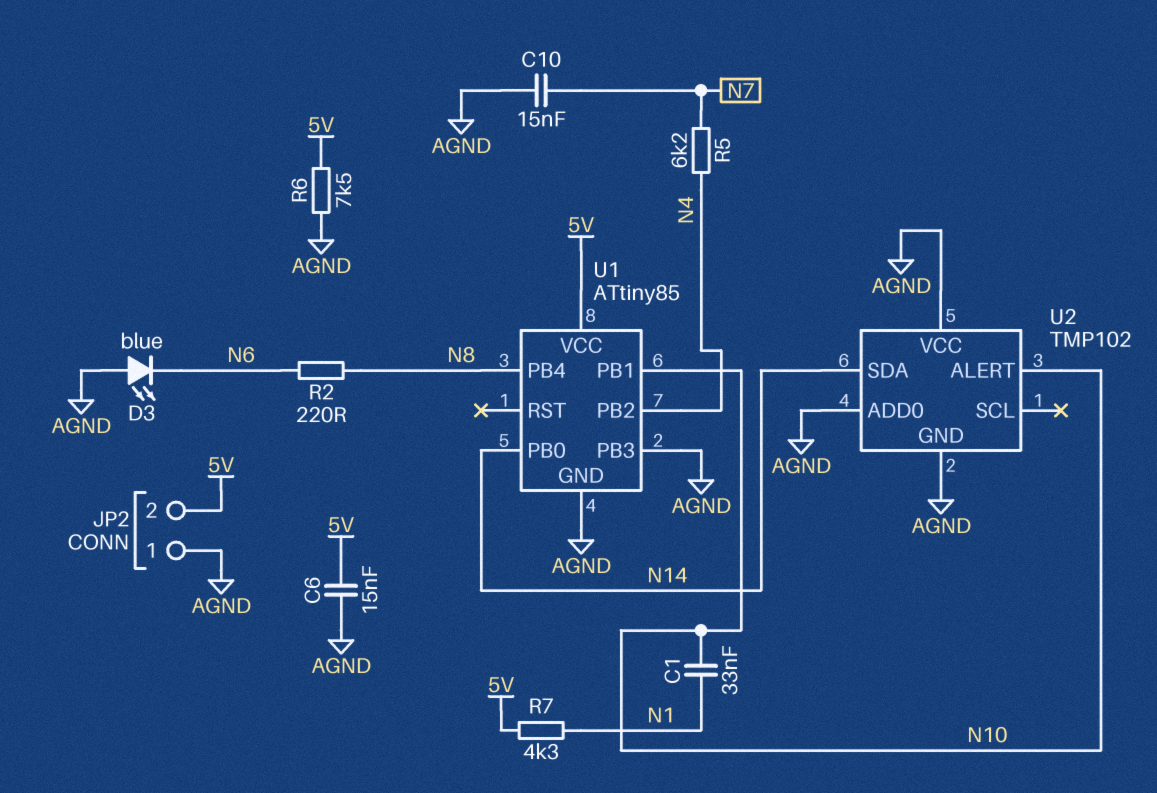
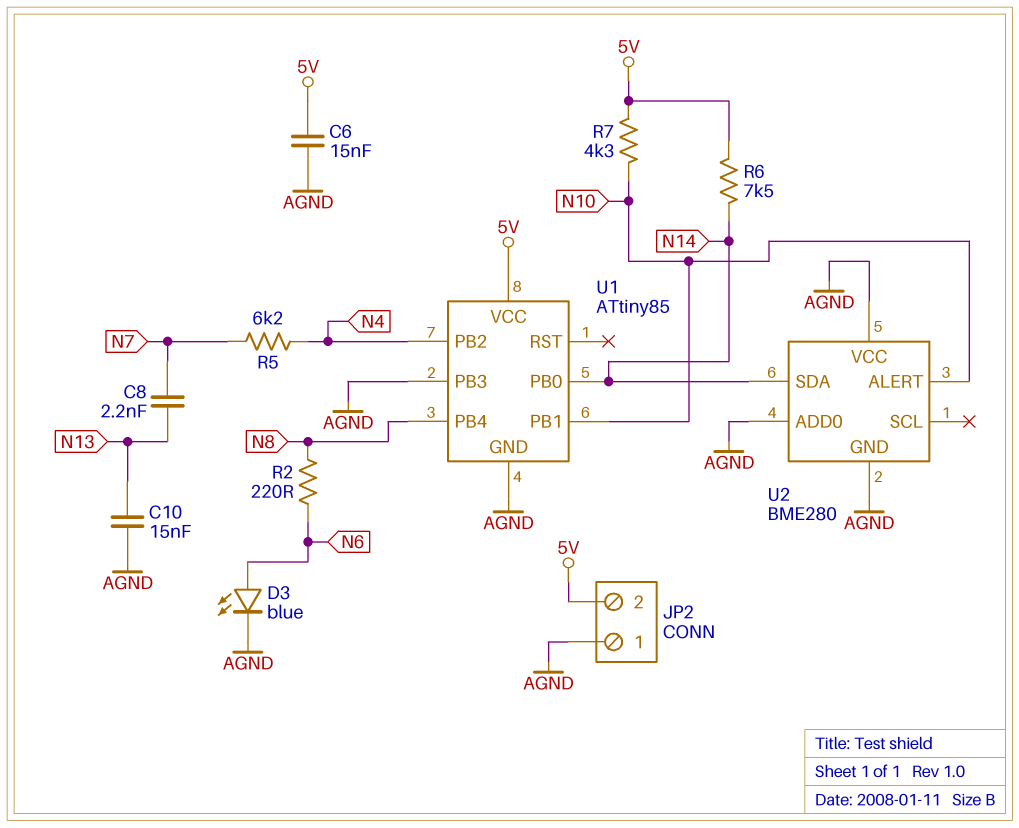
C1: 33nF (N1, N10) -> none
C8: none -> 2.2nF (N7, N13)
C10: 15nF (AGND, N7) -> 15nF (AGND, N13)
D3: LED blue (A AGND, K N6) -> LED blue (A N6, K AGND)
R6: 7.5k (5V, AGND) -> 7.5k (5V, N14)
R7: 4.3k (5V, N1) -> 4.3k (5V, N10)
U2: TMP102 -> BME280

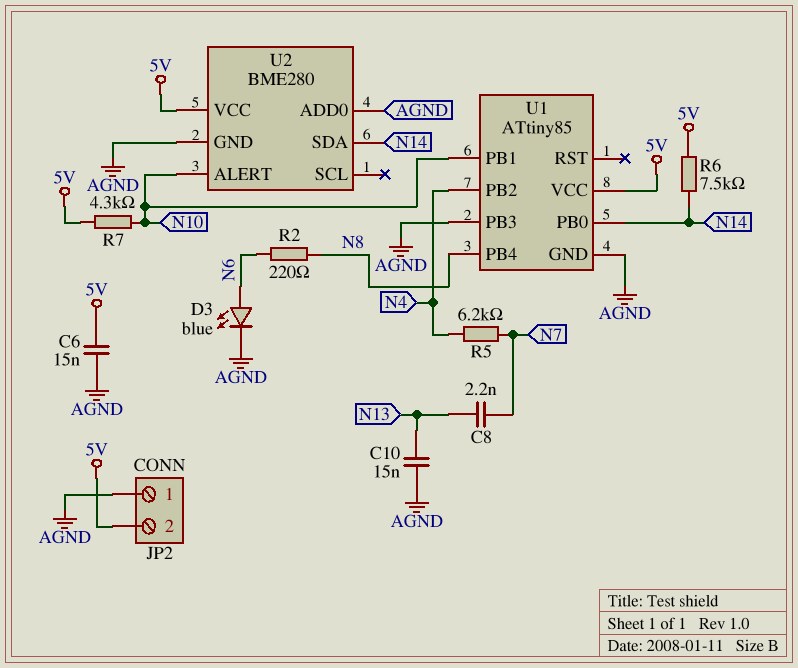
U2 pin VCC: AGND -> 5V

